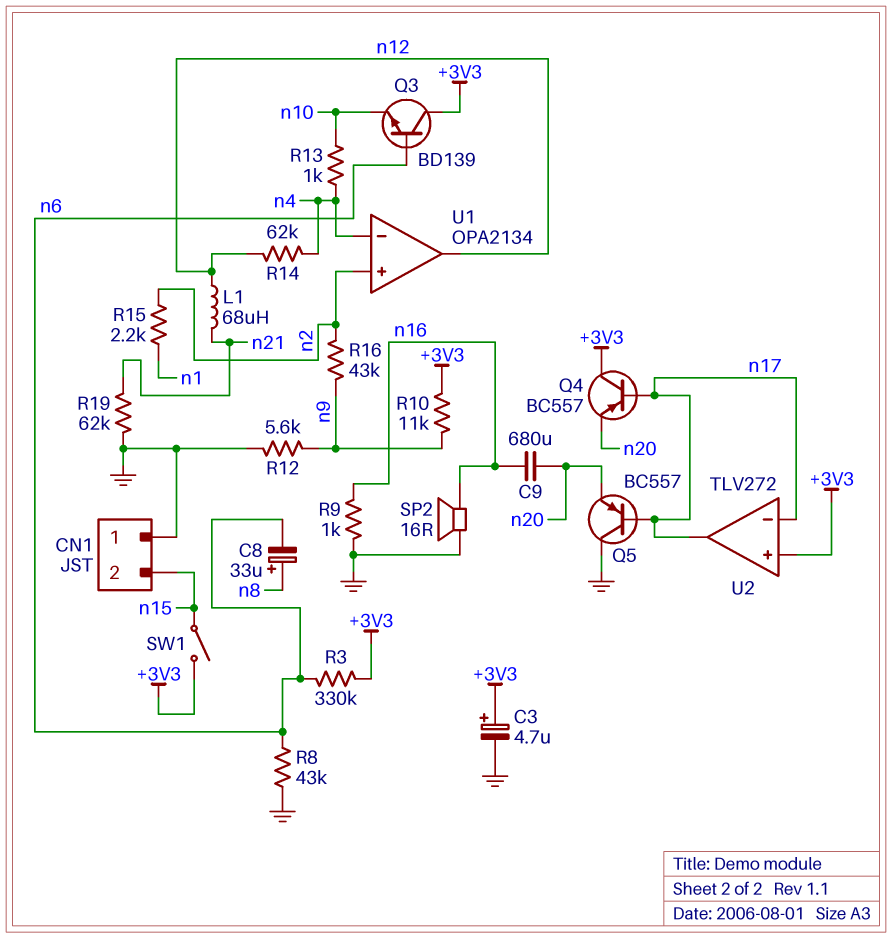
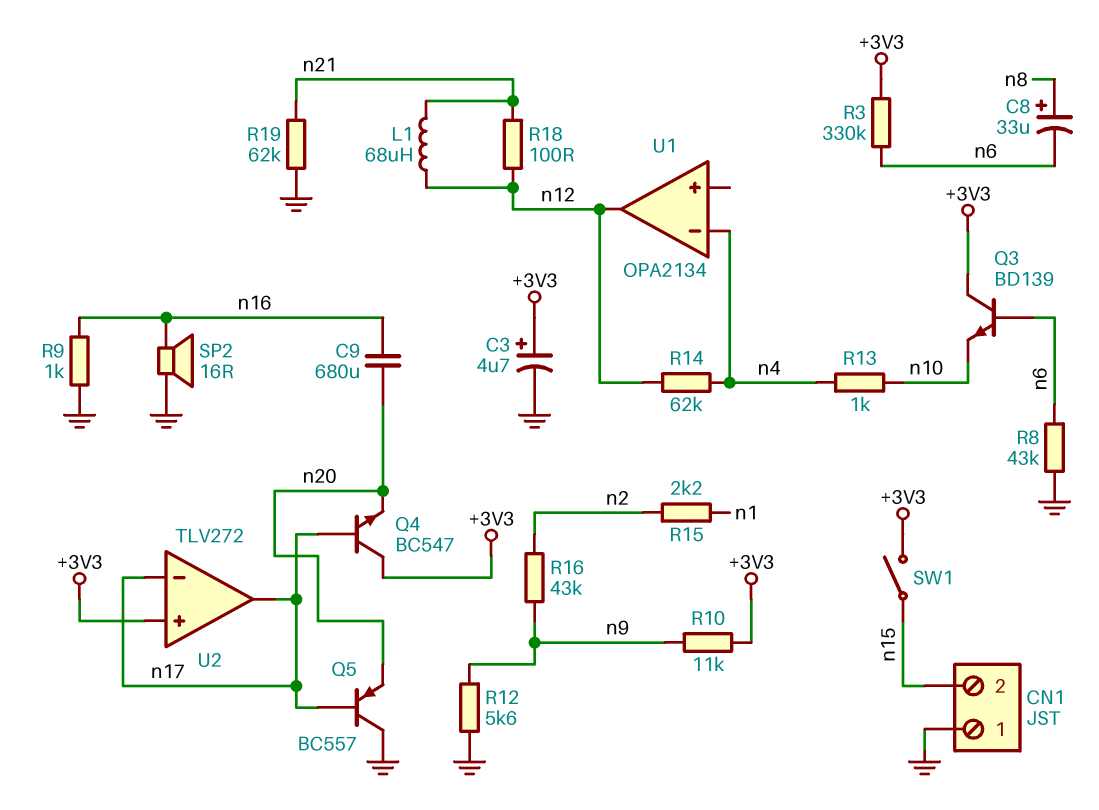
Q4: PNP BC557 (B n17, C +3V3, E n20) -> NPN BC547 (B n17, C +3V3, E n20)
R18: none -> 100 (n12, n21)
U1 pin in+: n2 -> none

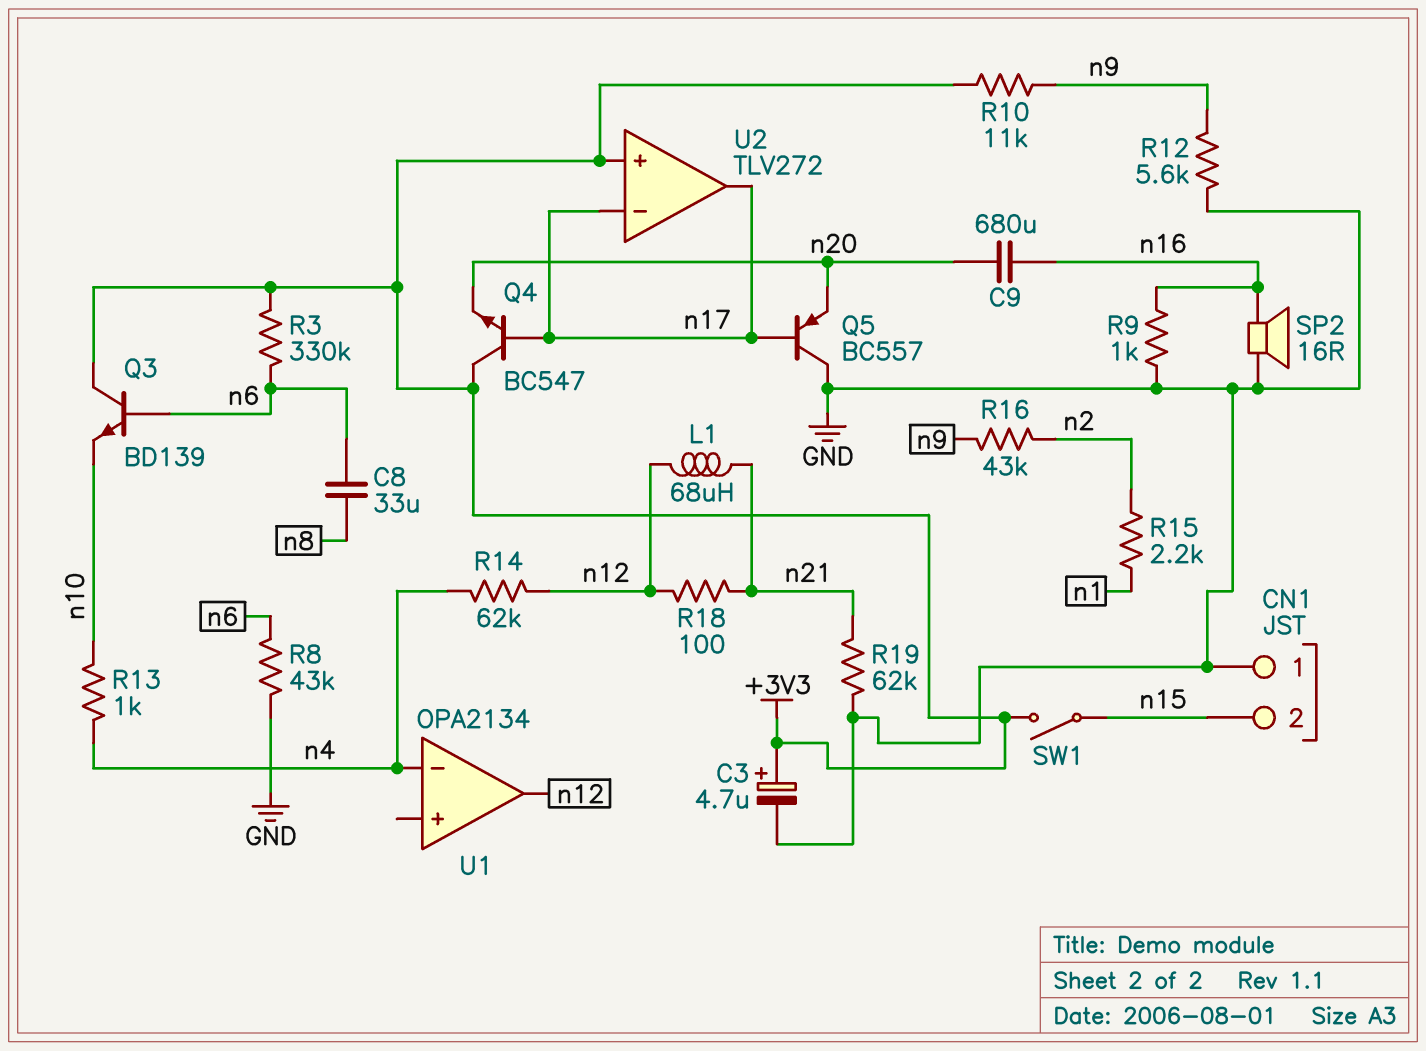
C8: 33uF (plus n8, minus n6) -> 33uF (n6, n8)

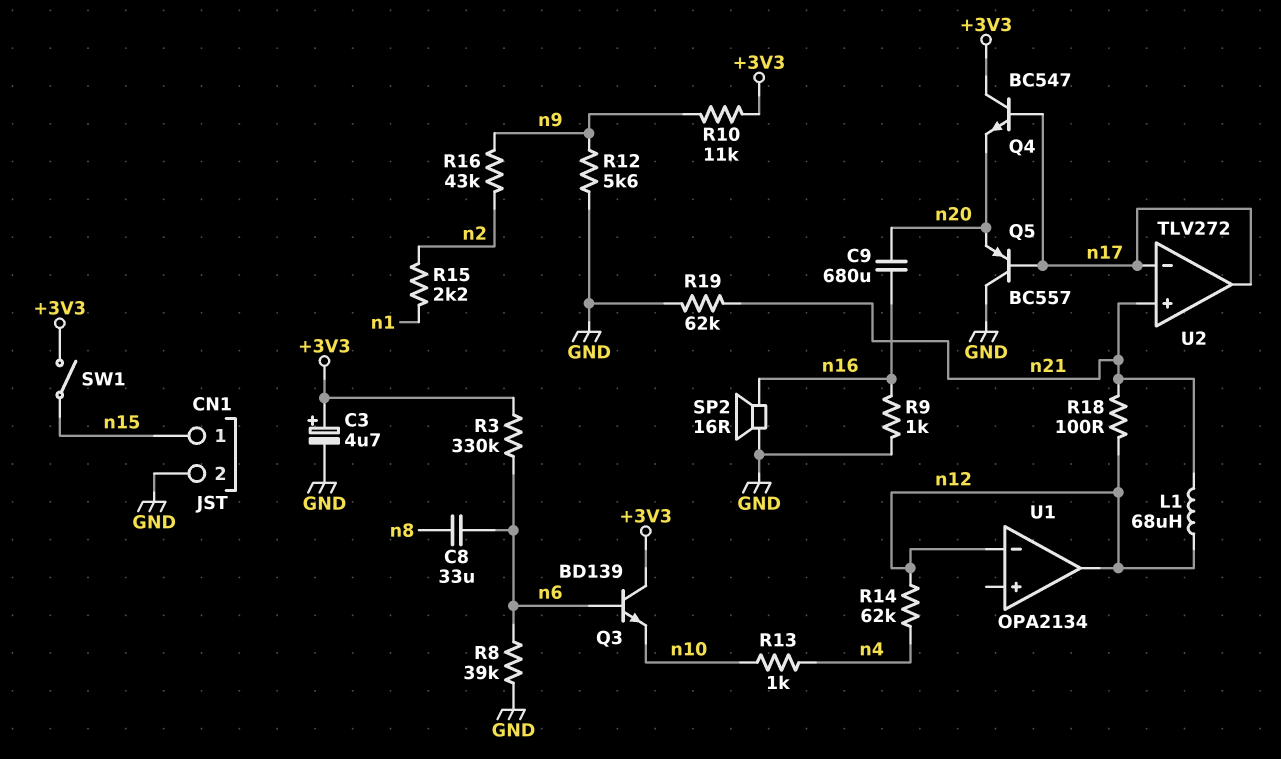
CN1 pin 1: GND -> n15
CN1 pin 2: n15 -> GND
R8: 43k (GND, n6) -> 39k (GND, n6)
U1 pin in-: n4 -> n12
U2 pin in+: +3V3 -> n21

